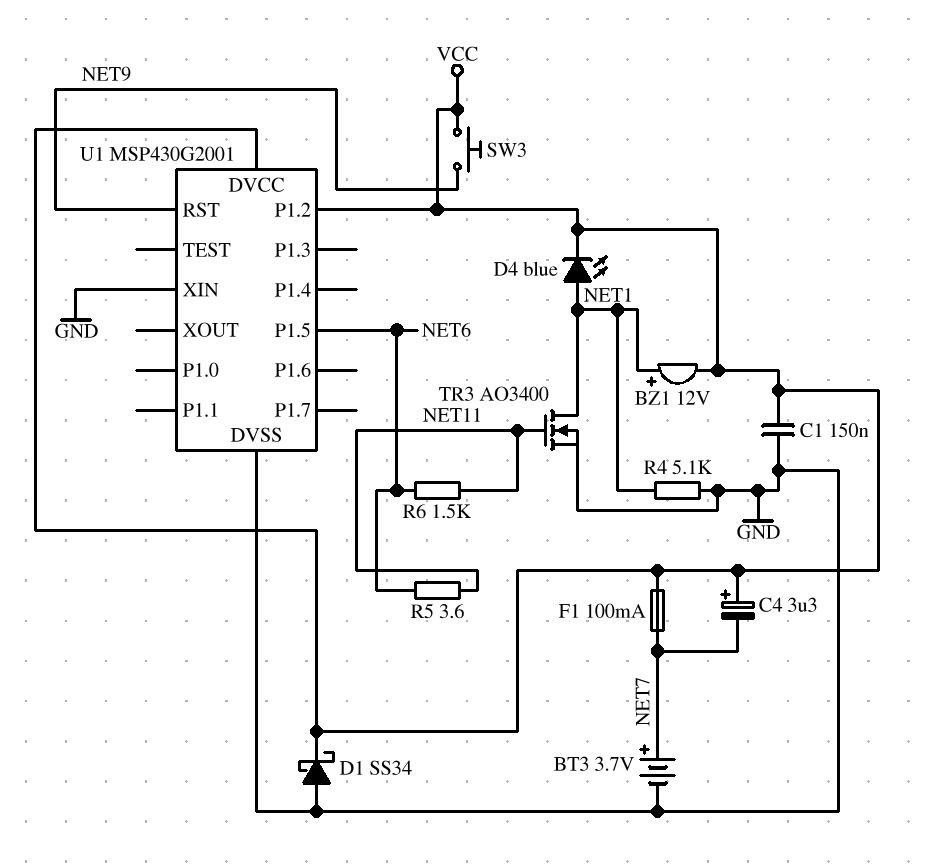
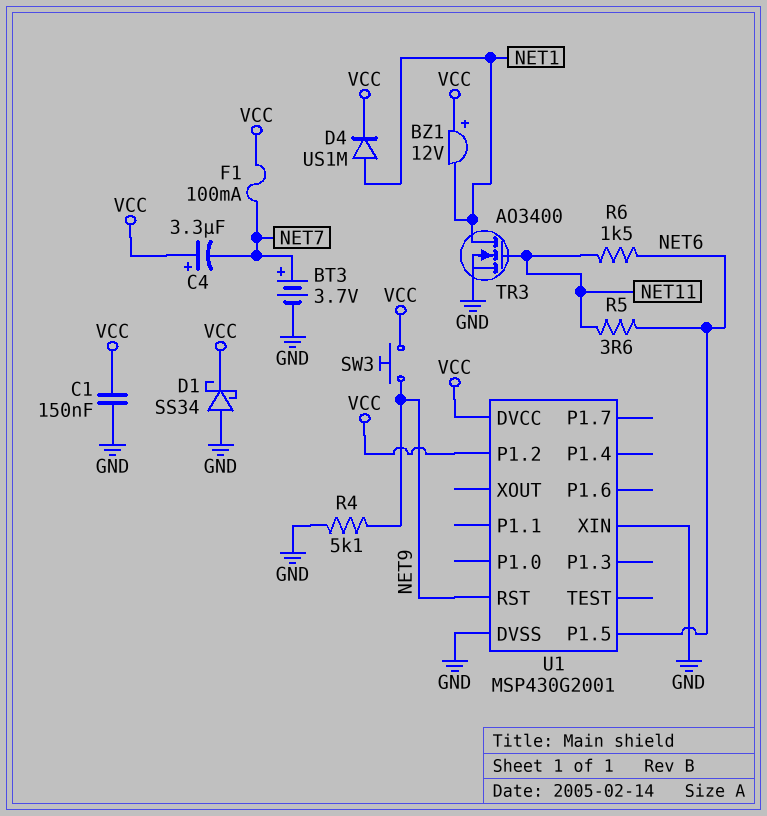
BZ1: buzzer 12V (plus NET1, minus VCC) -> buzzer 12V (plus VCC, minus NET1)
D4: LED blue (A NET1, K VCC) -> diode US1M (A NET1, K VCC)
R4: 5.1k (GND, NET1) -> 5.1k (GND, NET9)

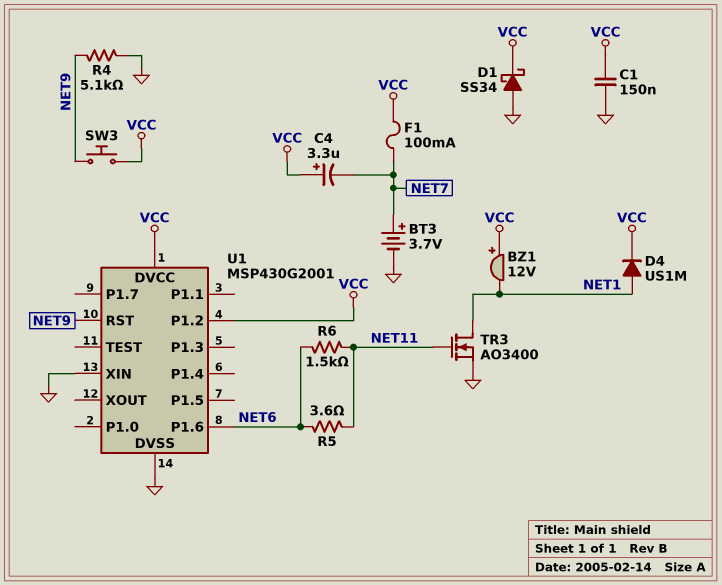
U1 pin P1.5: NET6 -> none
U1 pin P1.6: none -> NET6

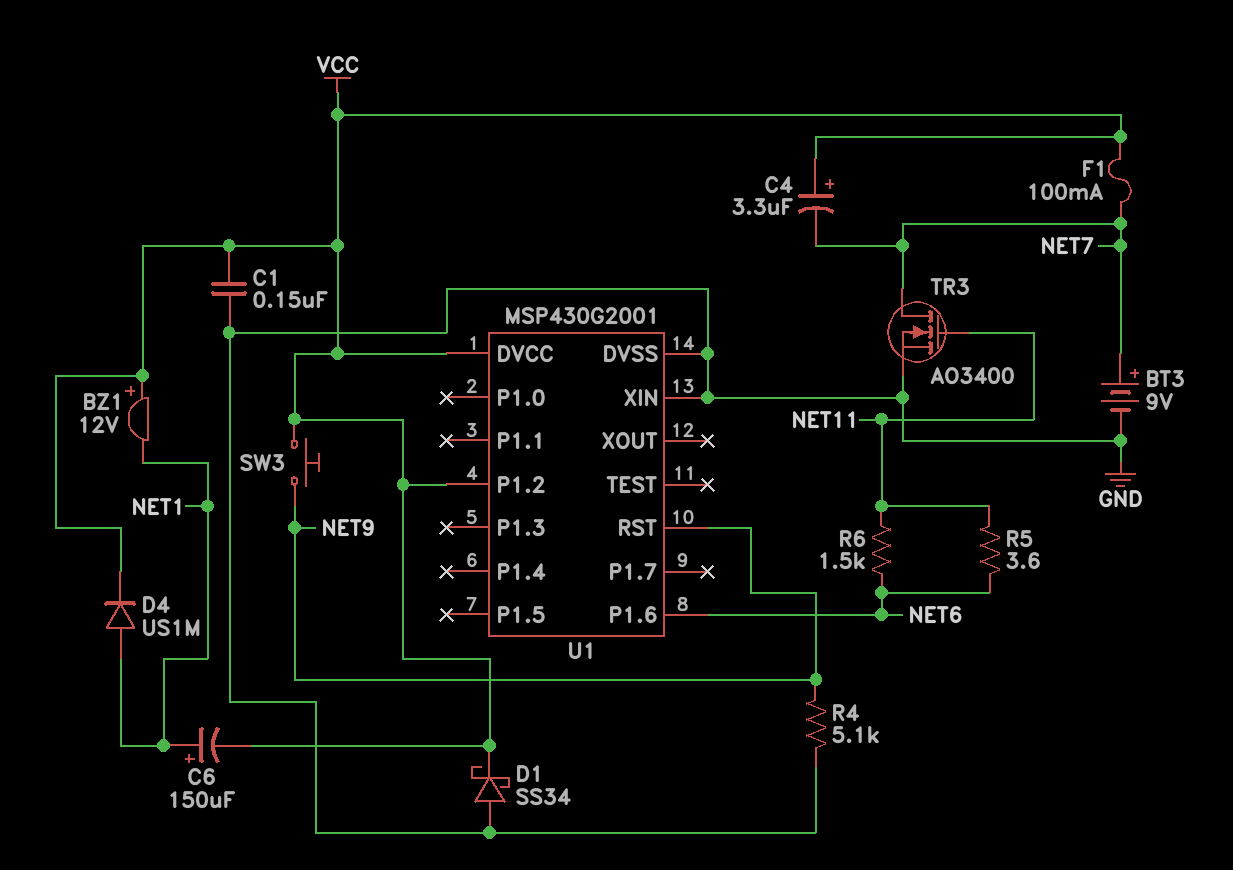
BT3: 3.7V (plus NET7, minus GND) -> 9V (plus NET7, minus GND)
C6: none -> 150uF (plus NET1, minus VCC)
TR3: NMOS AO3400 (G NET11, D NET1, S GND) -> NMOS AO3400 (G NET11, D NET7, S GND)

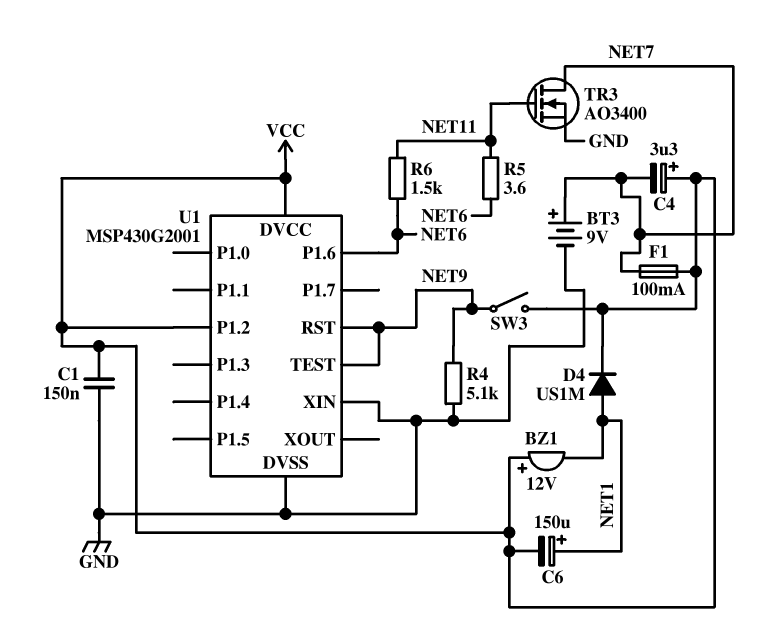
D1: schottky SS34 (A GND, K VCC) -> none
SW3: button (NET9, VCC) -> switch (NET9, VCC)
U1 pin TEST: none -> NET9

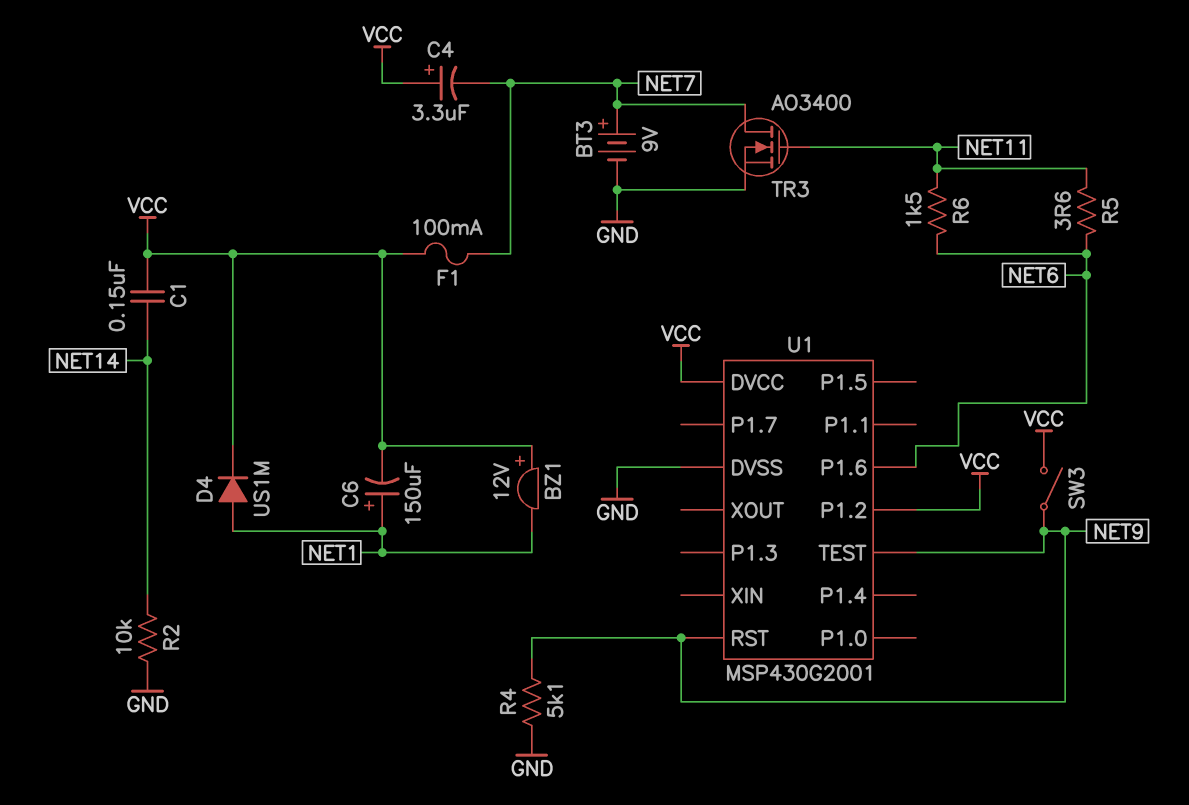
C1: 150nF (GND, VCC) -> 150nF (NET14, VCC)
R2: none -> 10k (GND, NET14)
U1 pin XIN: GND -> none

